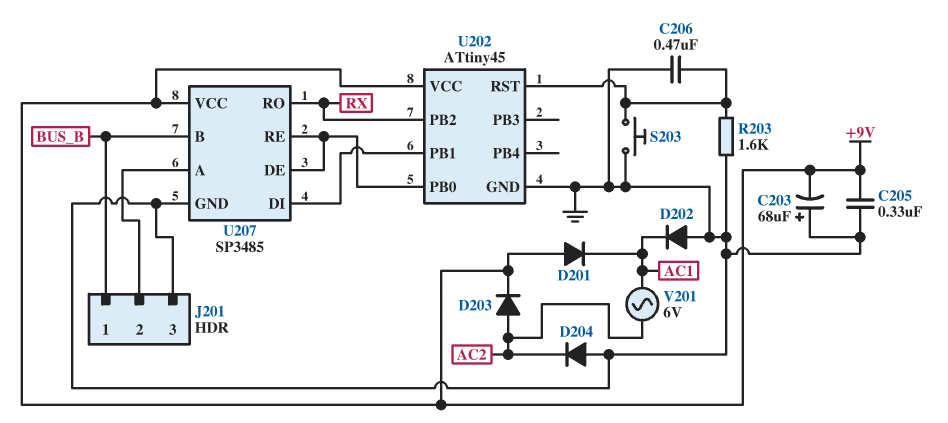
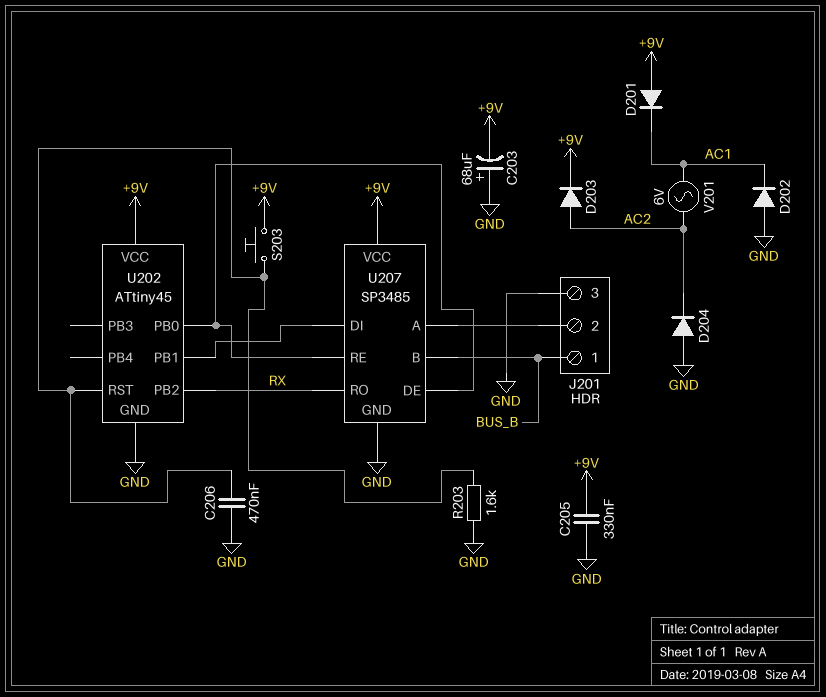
S203: button (GND, U202/RST) -> button (+9V, U202/RST)

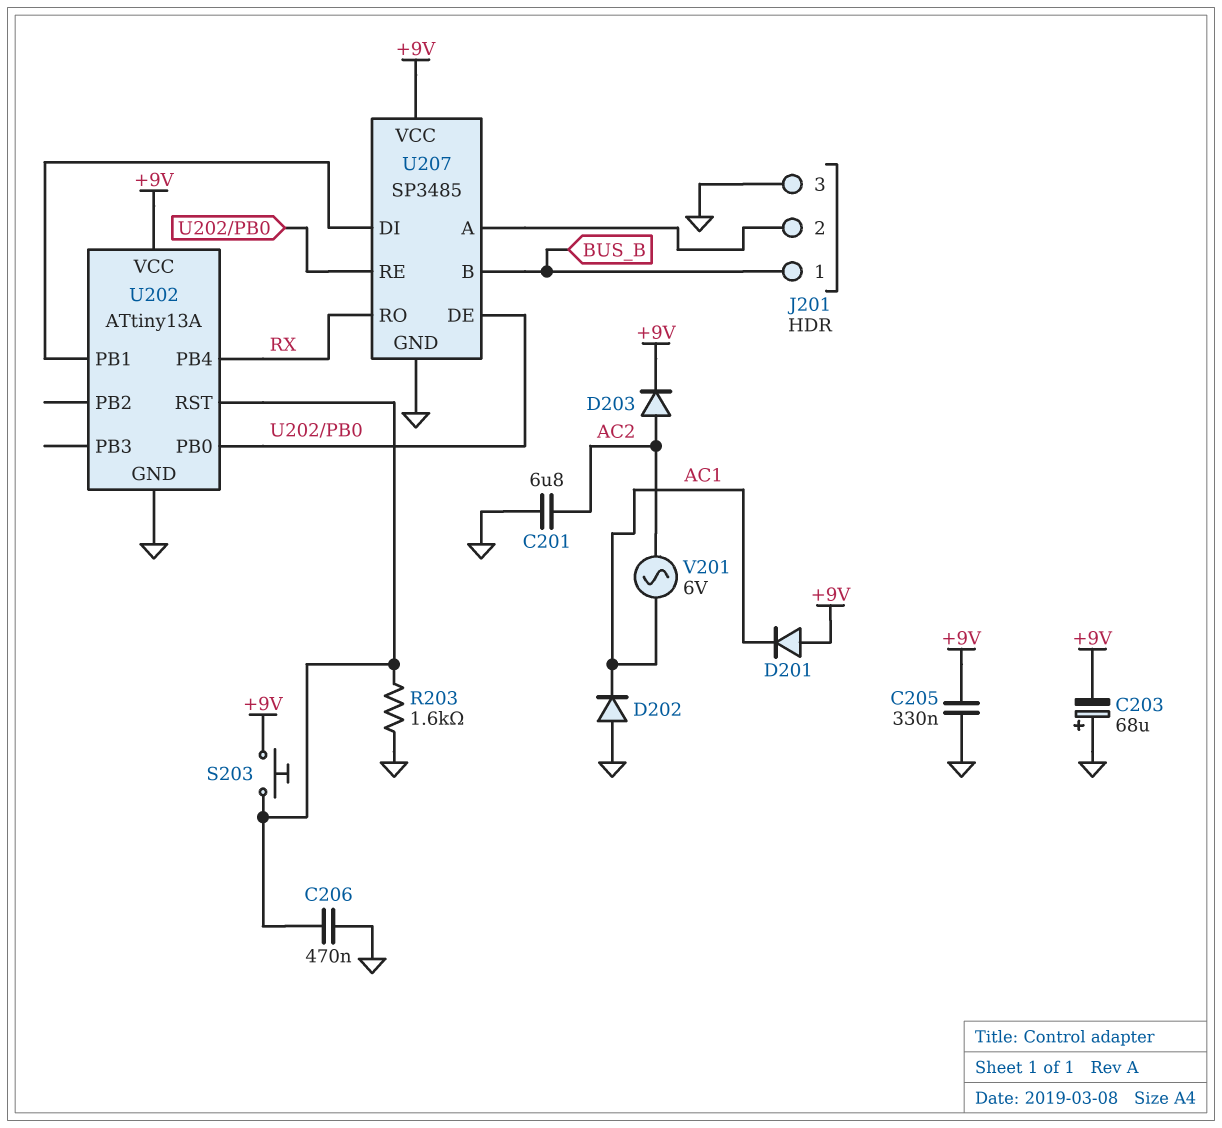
C201: none -> 6.8uF (AC2, GND)
D204: diode (A GND, K AC2) -> none
U202: ATtiny45 -> ATtiny13A
U202 pin PB2: RX -> none
U202 pin PB4: none -> RX

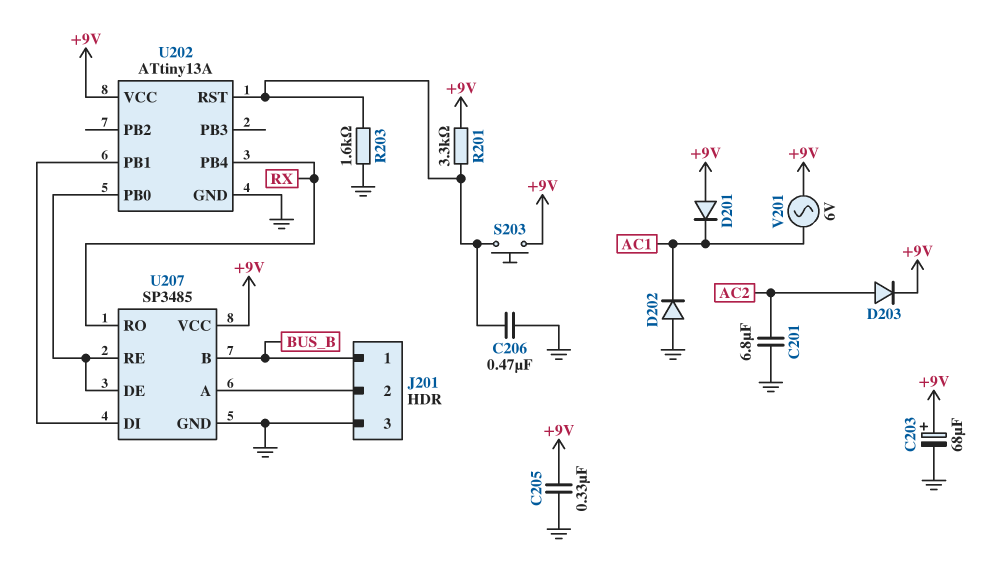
C203: 68uF (plus GND, minus +9V) -> 68uF (plus +9V, minus GND)
R201: none -> 3.3k (+9V, U202/RST)
V201: AC 6V (AC1, AC2) -> AC 6V (+9V, AC1)

